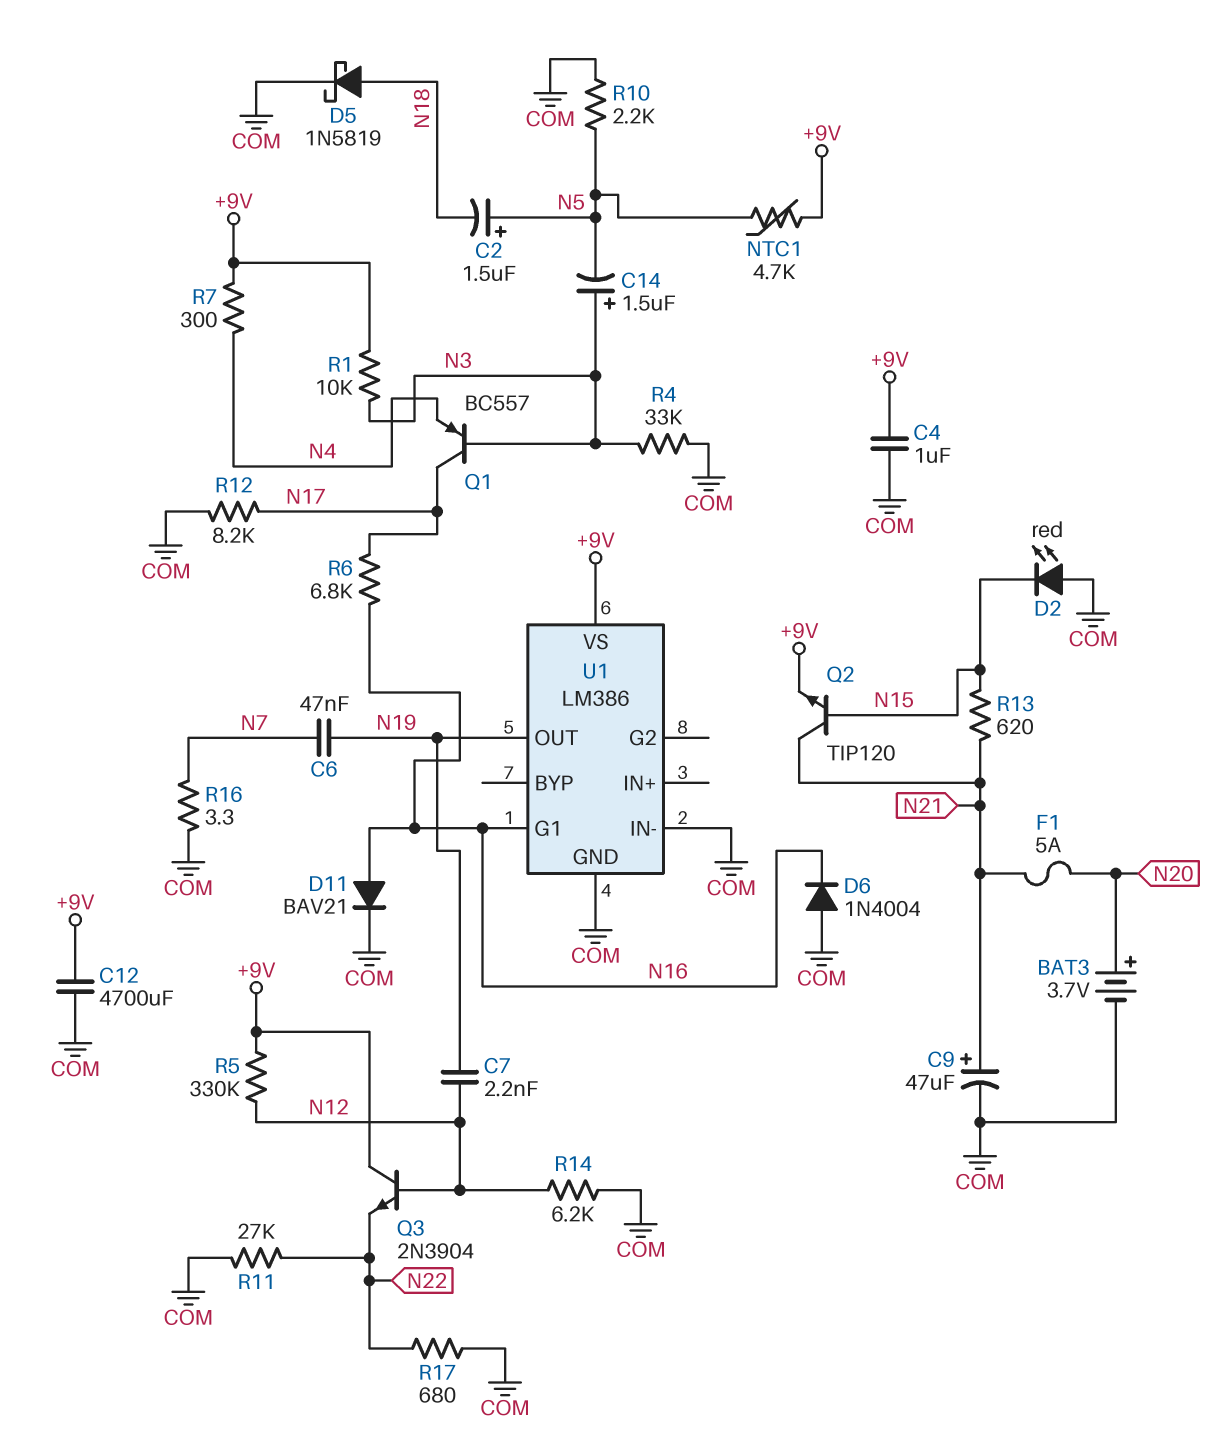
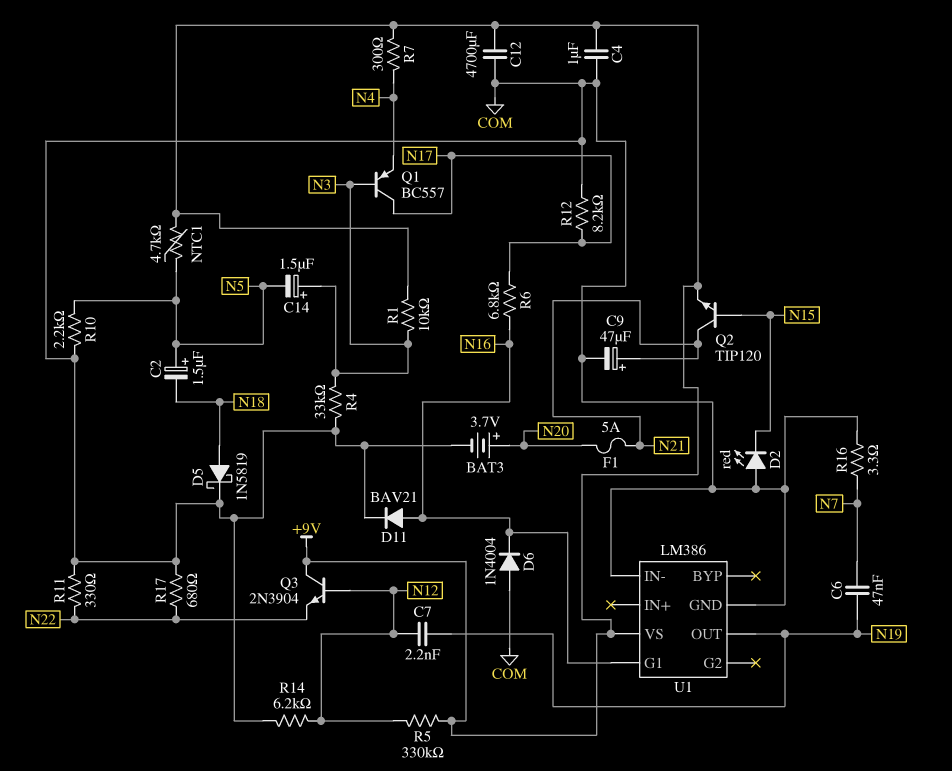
R11: 27k (COM, N22) -> 330 (COM, N22)
R13: 620 (N15, N21) -> none

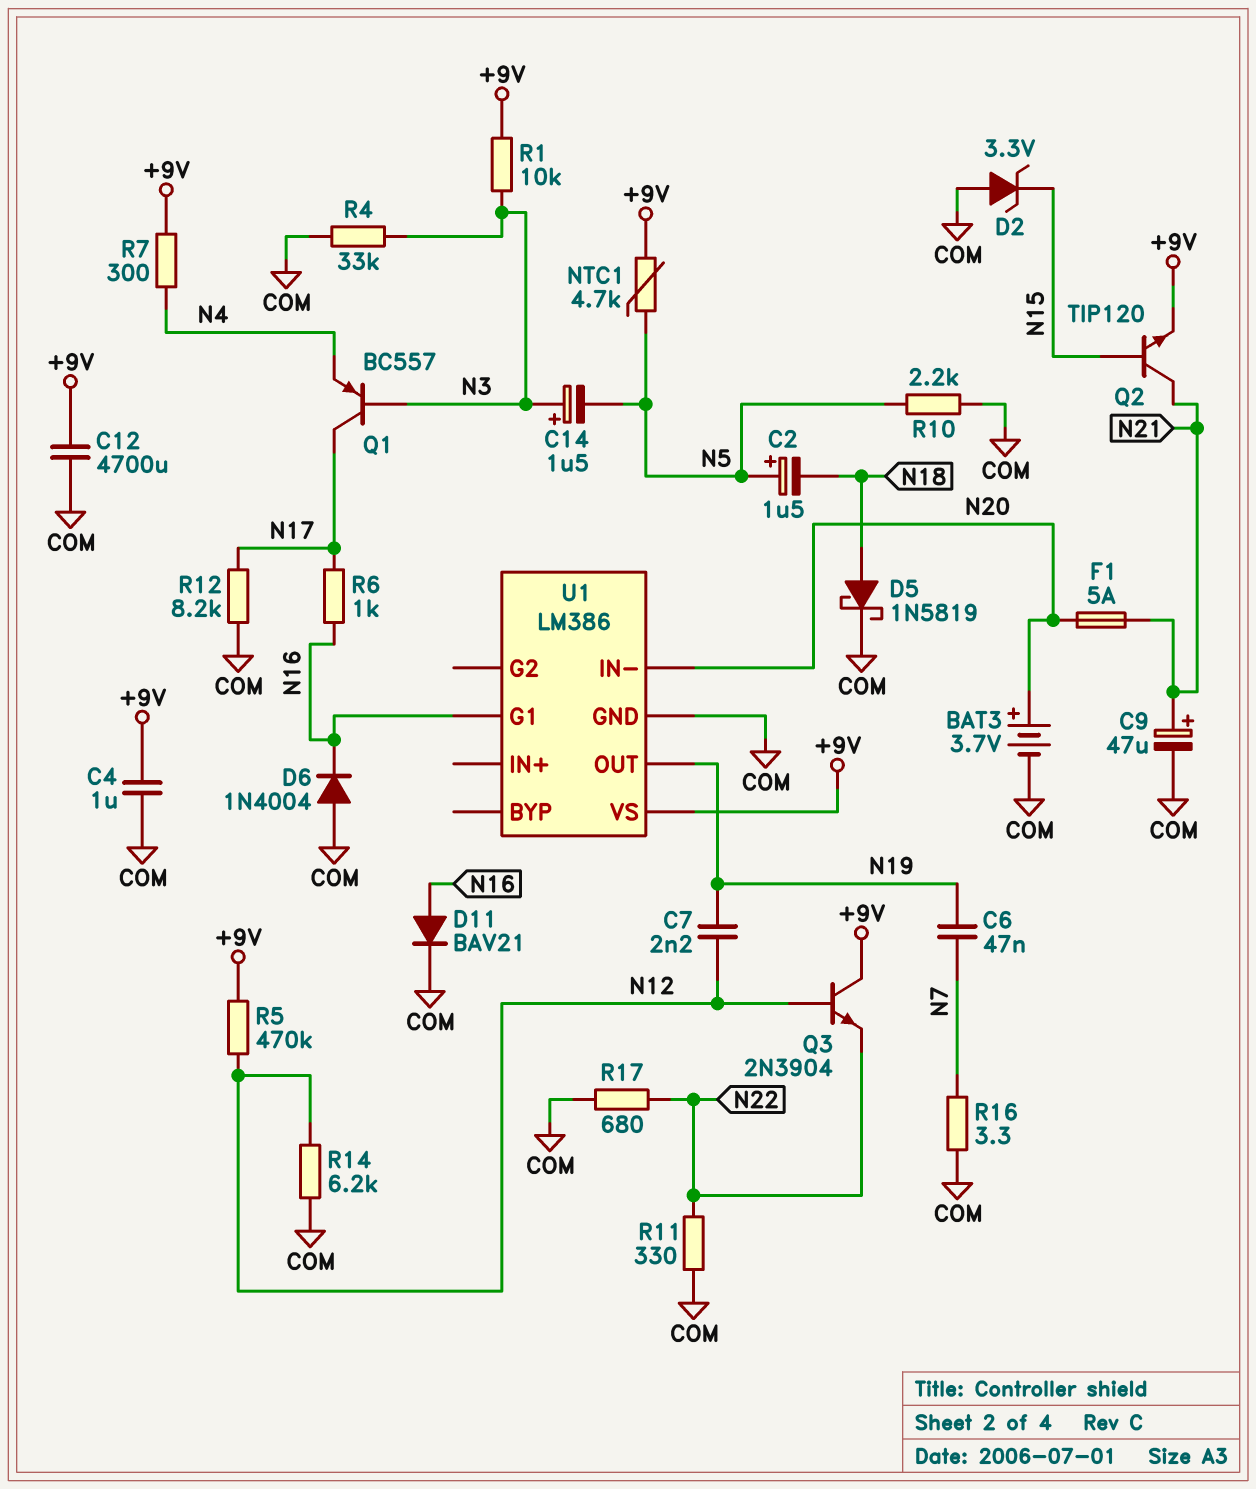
D2: LED red (A COM, K N15) -> zener 3.3V (A COM, K N15)
R5: 330k (+9V, N12) -> 470k (+9V, N12)
R6: 6.8k (N16, N17) -> 1k (N16, N17)
U1 pin IN-: COM -> N20

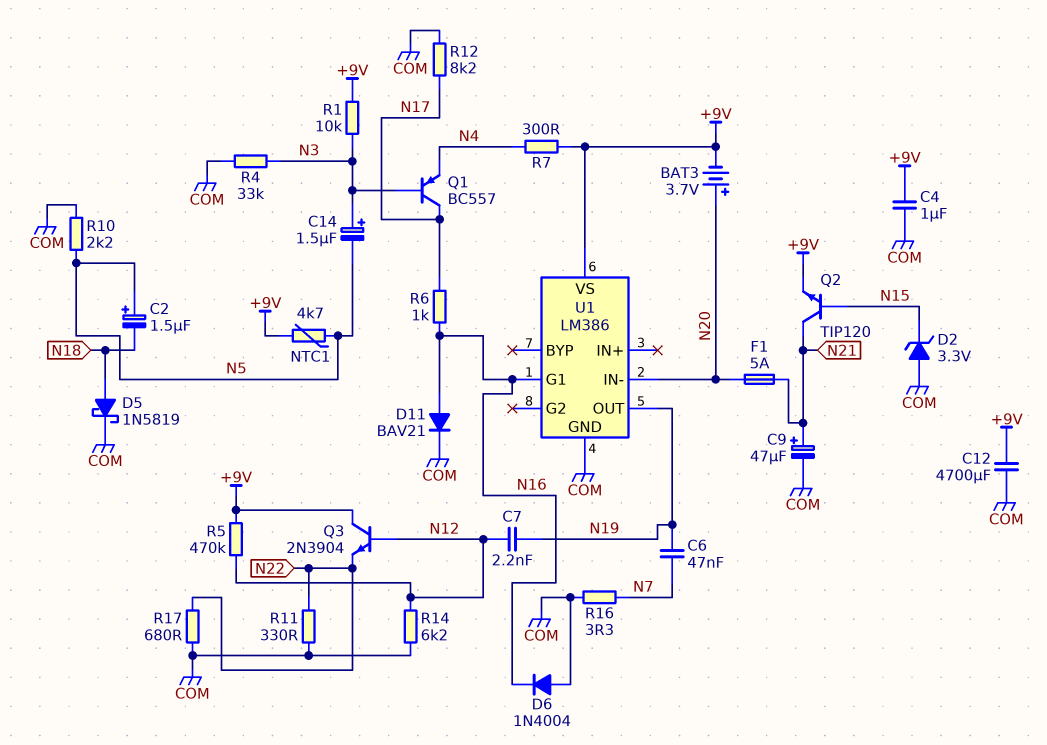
BAT3: 3.7V (plus N20, minus COM) -> 3.7V (plus N20, minus +9V)

